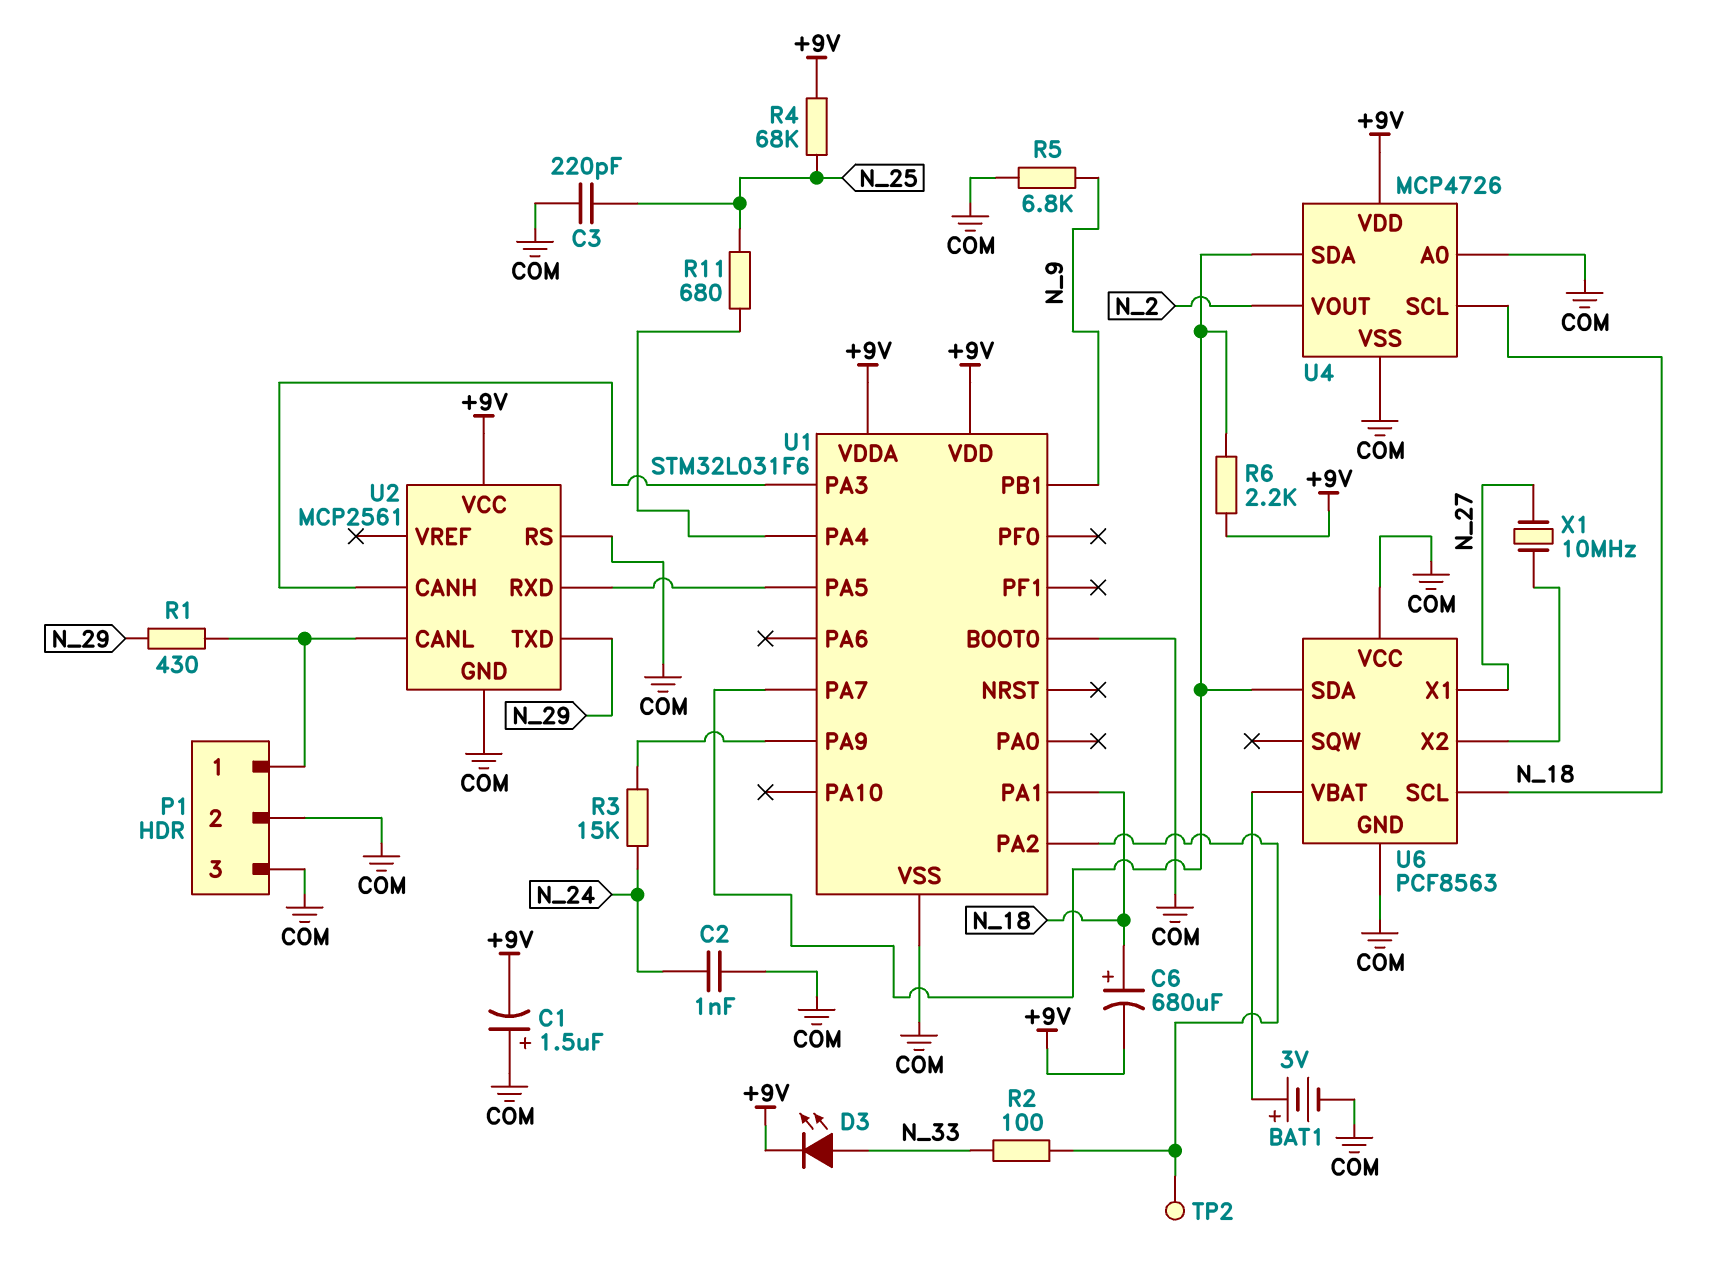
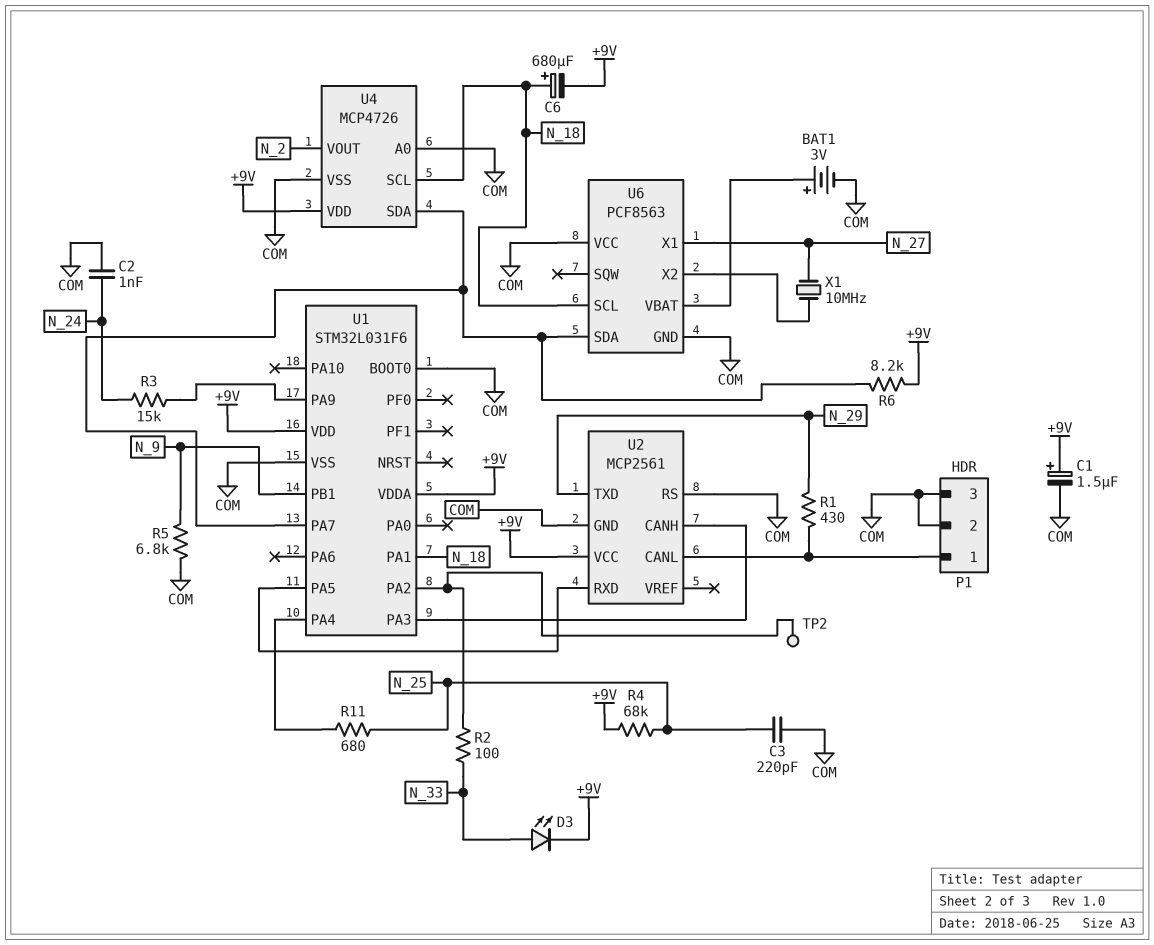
C1: 1.5uF (plus COM, minus +9V) -> 1.5uF (plus +9V, minus COM)
R6: 2.2k (+9V, U1/PA7) -> 8.2k (+9V, U1/PA7)

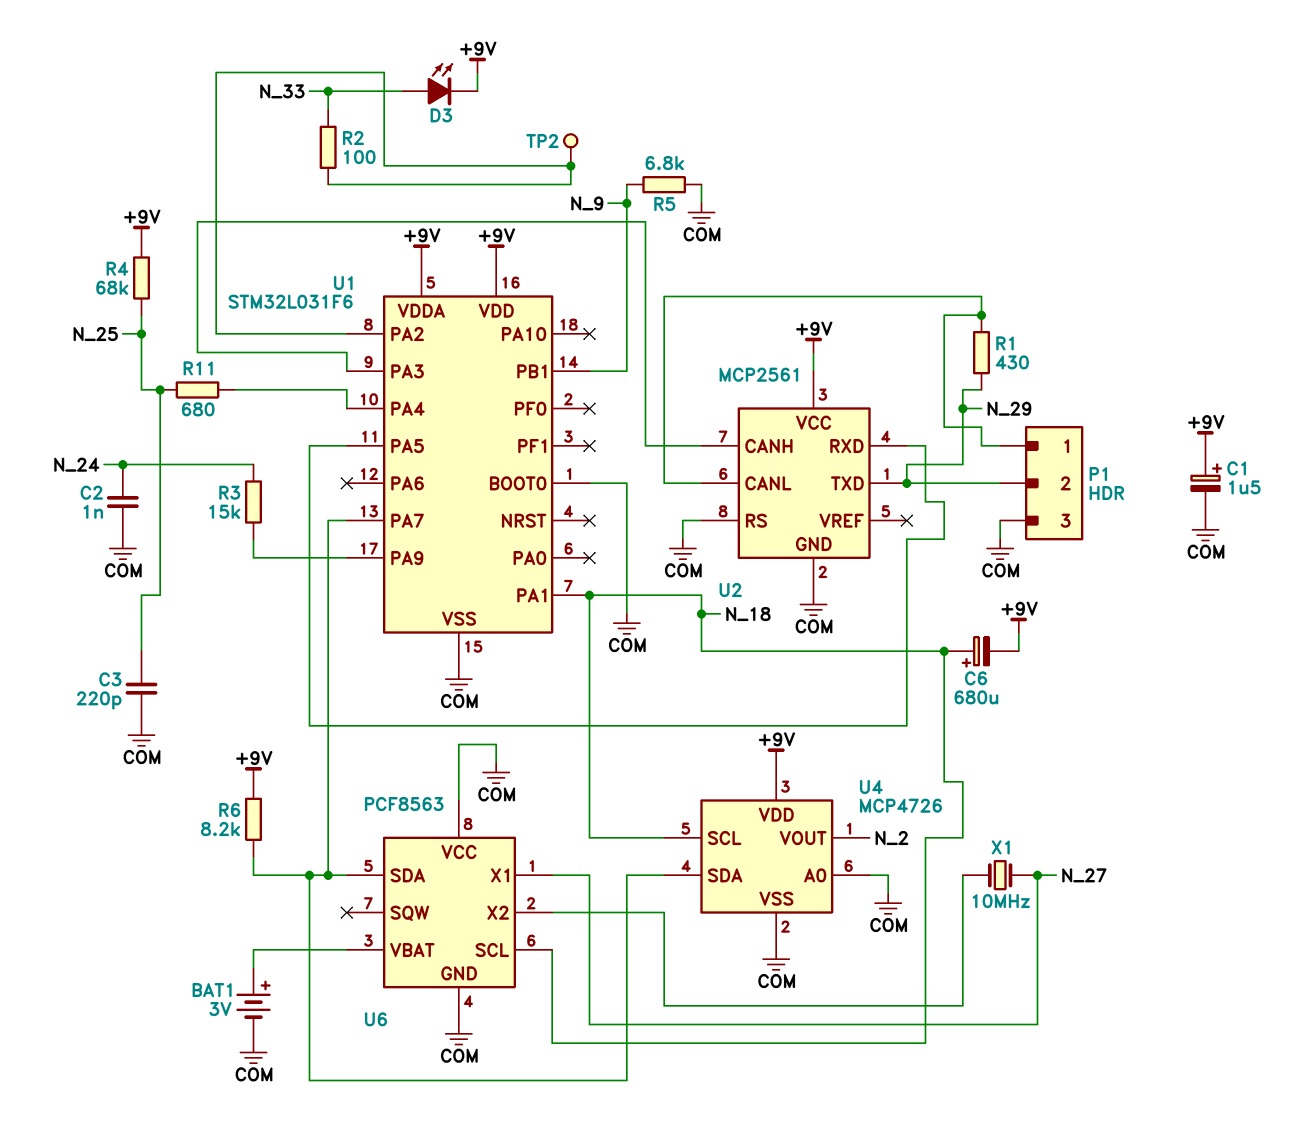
P1 pin 2: COM -> N_29

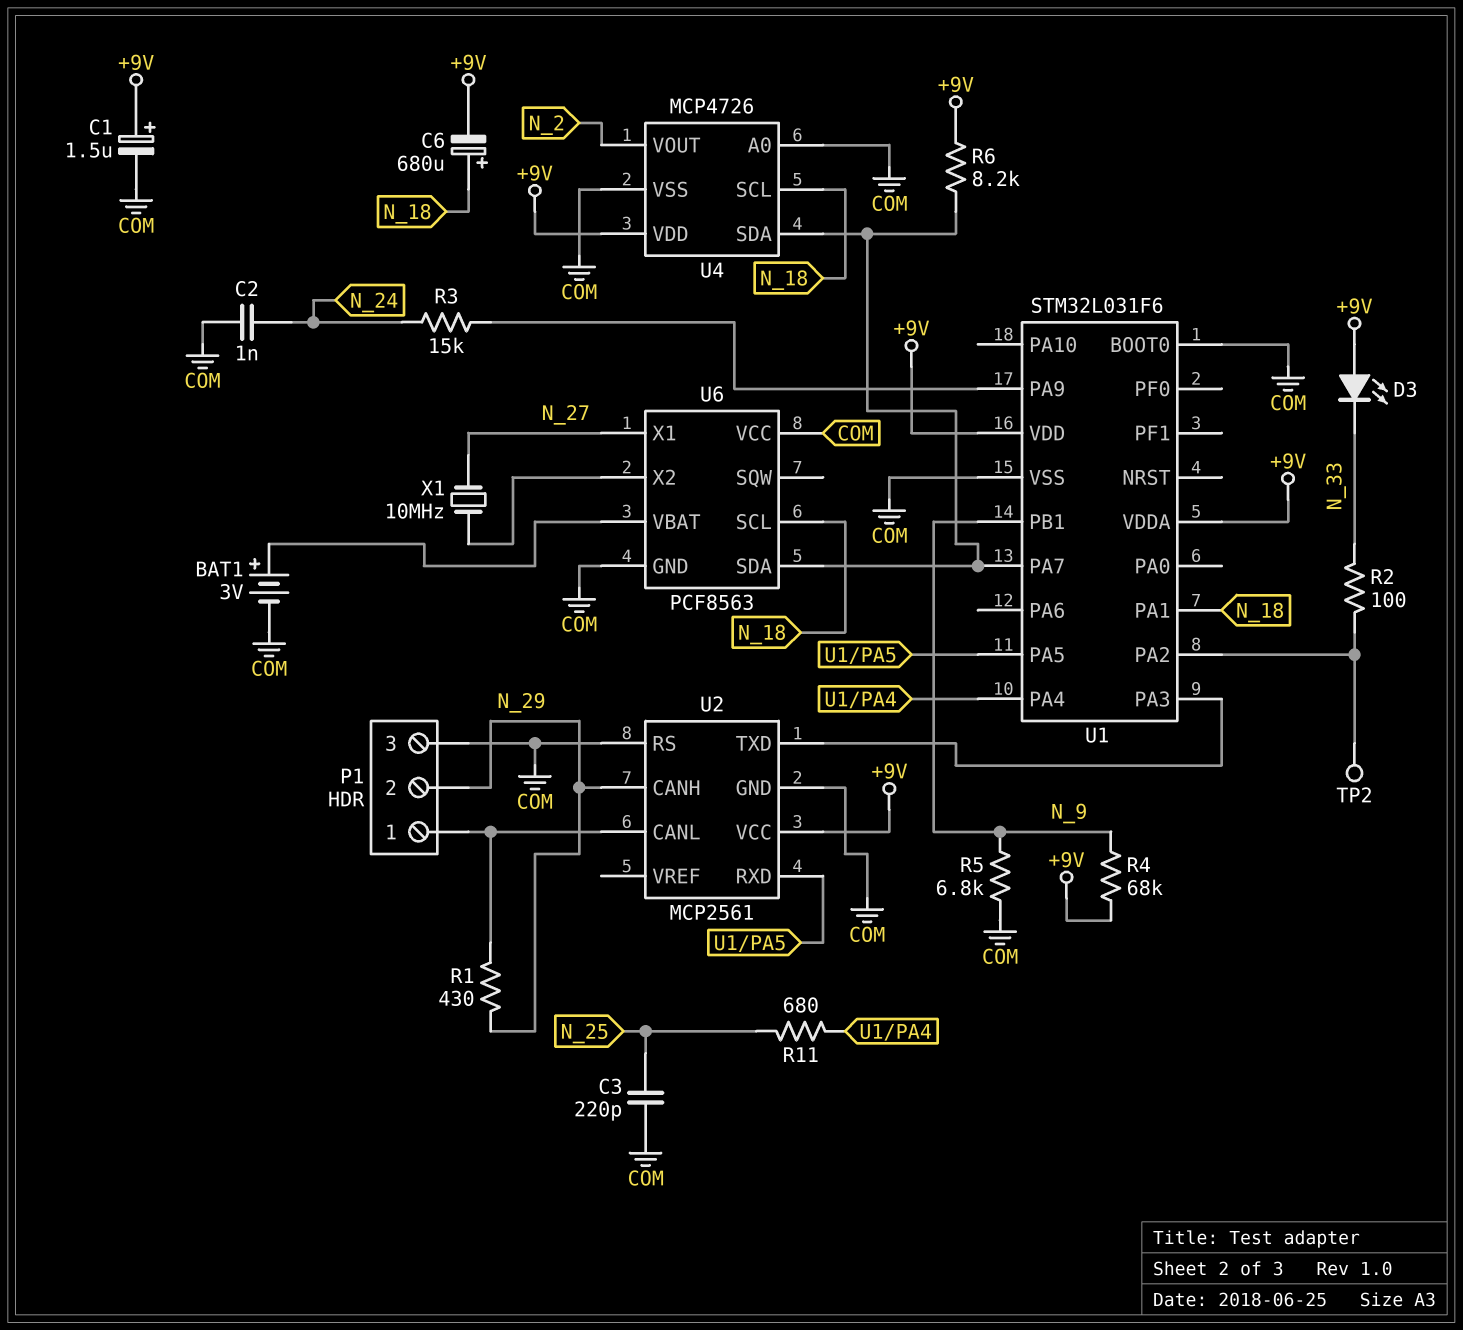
D3: LED (A N_33, K +9V) -> LED (A +9V, K N_33)
R4: 68k (+9V, N_25) -> 68k (+9V, N_9)
U2 pin CANH: U1/PA3 -> N_29
U2 pin TXD: N_29 -> U1/PA3

